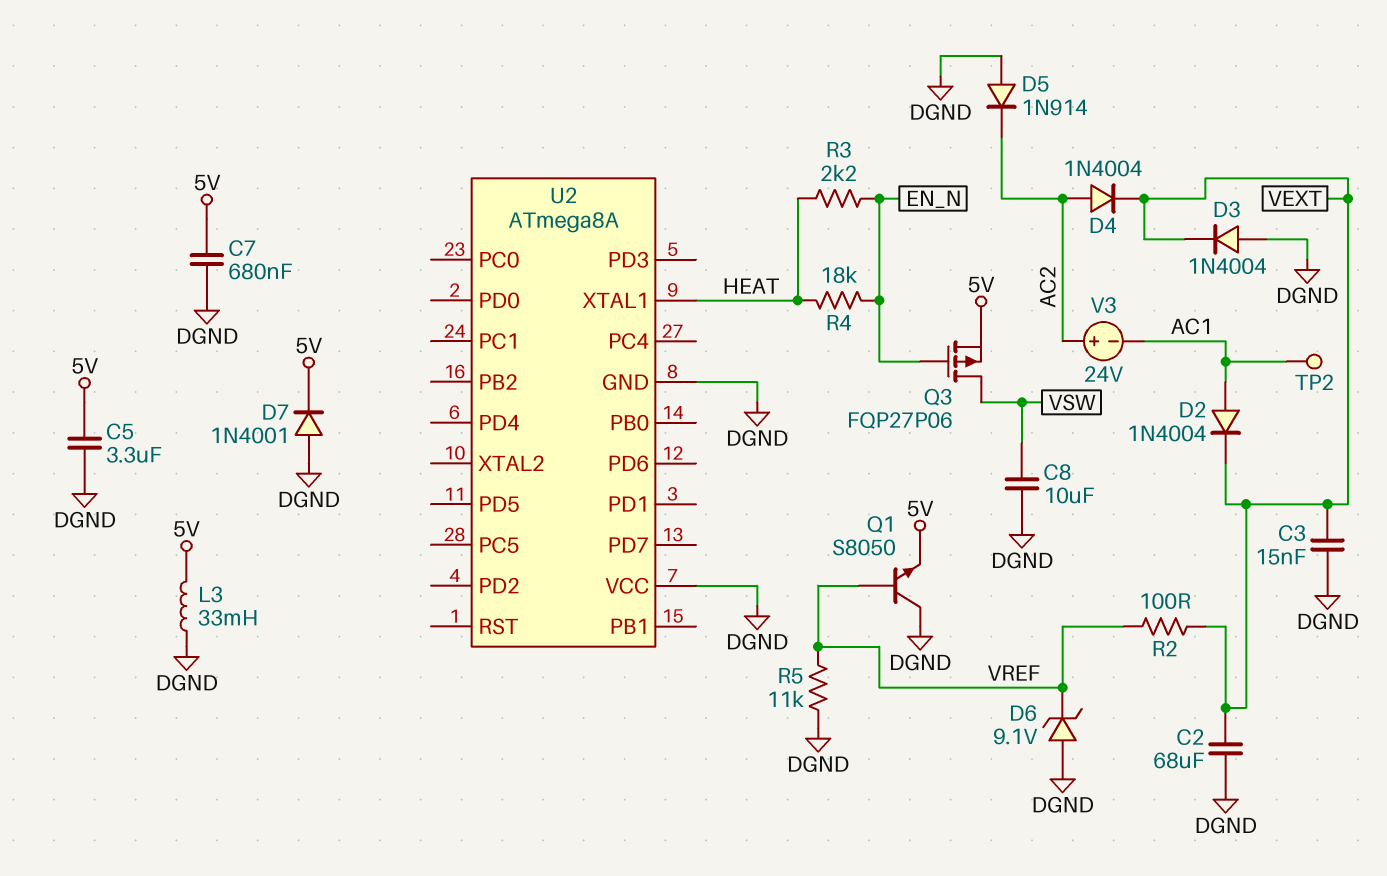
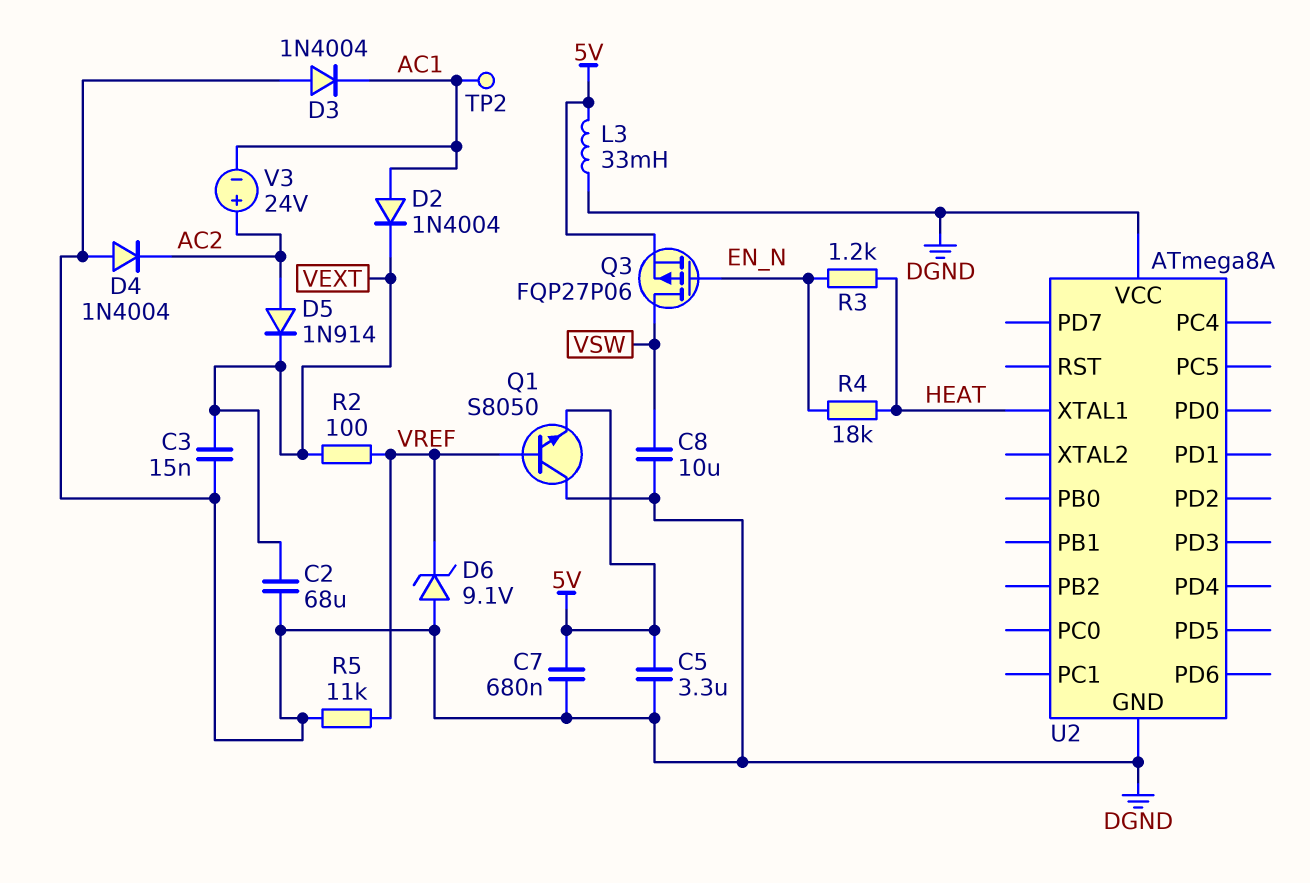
D3: diode 1N4004 (A DGND, K VEXT) -> diode 1N4004 (A DGND, K AC1)
D4: diode 1N4004 (A AC2, K VEXT) -> diode 1N4004 (A DGND, K AC2)
D5: diode 1N914 (A DGND, K AC2) -> diode 1N914 (A AC2, K VEXT)
D7: diode 1N4001 (A DGND, K 5V) -> none
R3: 2.2k (EN_N, HEAT) -> 1.2k (EN_N, HEAT)

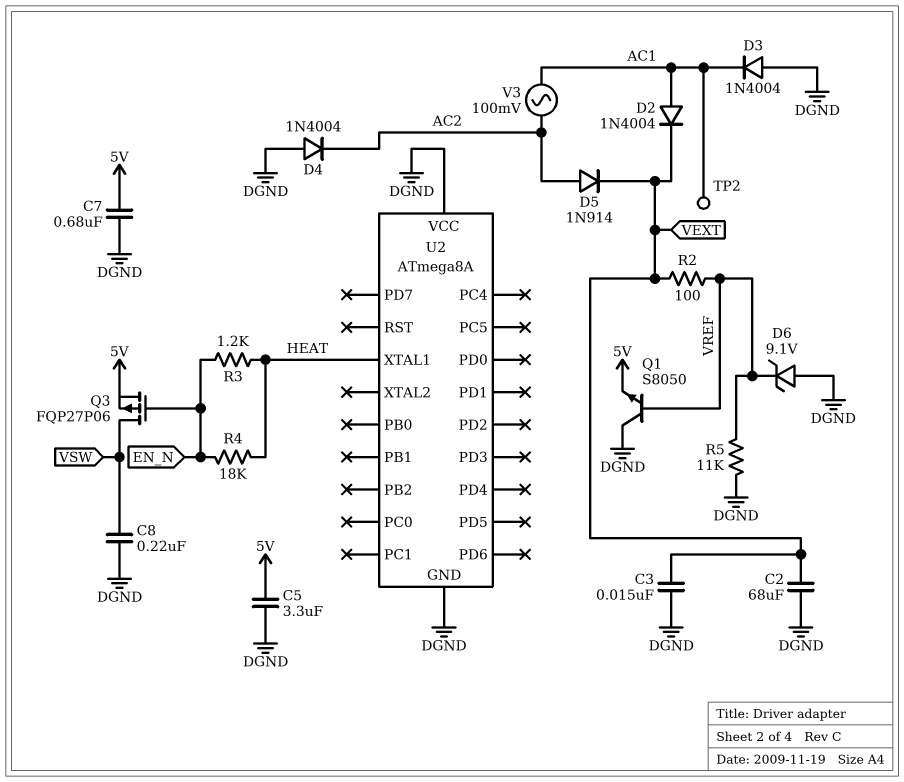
C8: 10uF (DGND, VSW) -> 220nF (DGND, VSW)
L3: 33mH (5V, DGND) -> none
V3: 24V (plus AC2, minus AC1) -> AC 100mV (AC1, AC2)

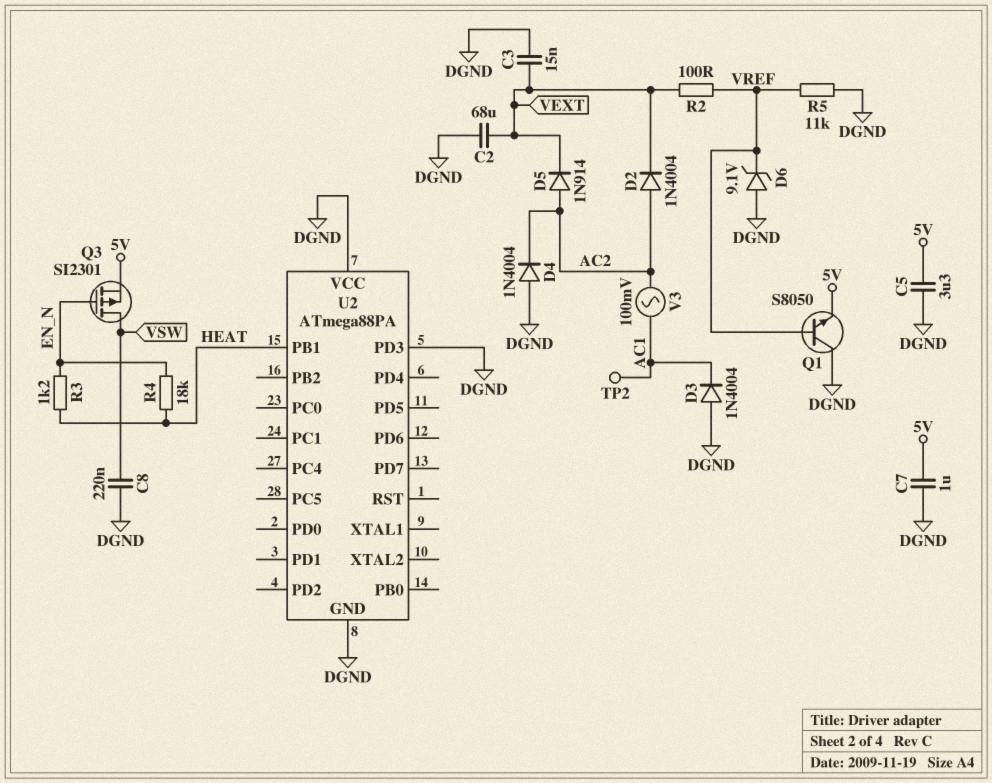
C7: 680nF (5V, DGND) -> 1uF (5V, DGND)
D2: diode 1N4004 (A AC1, K VEXT) -> diode 1N4004 (A AC2, K VEXT)
Q3: PMOS FQP27P06 (G EN_N, D VSW, S 5V) -> PMOS SI2301 (G EN_N, D VSW, S 5V)
U2: ATmega8A -> ATmega88PA
U2 pin PB1: none -> HEAT
U2 pin PD3: none -> DGND
U2 pin XTAL1: HEAT -> none

